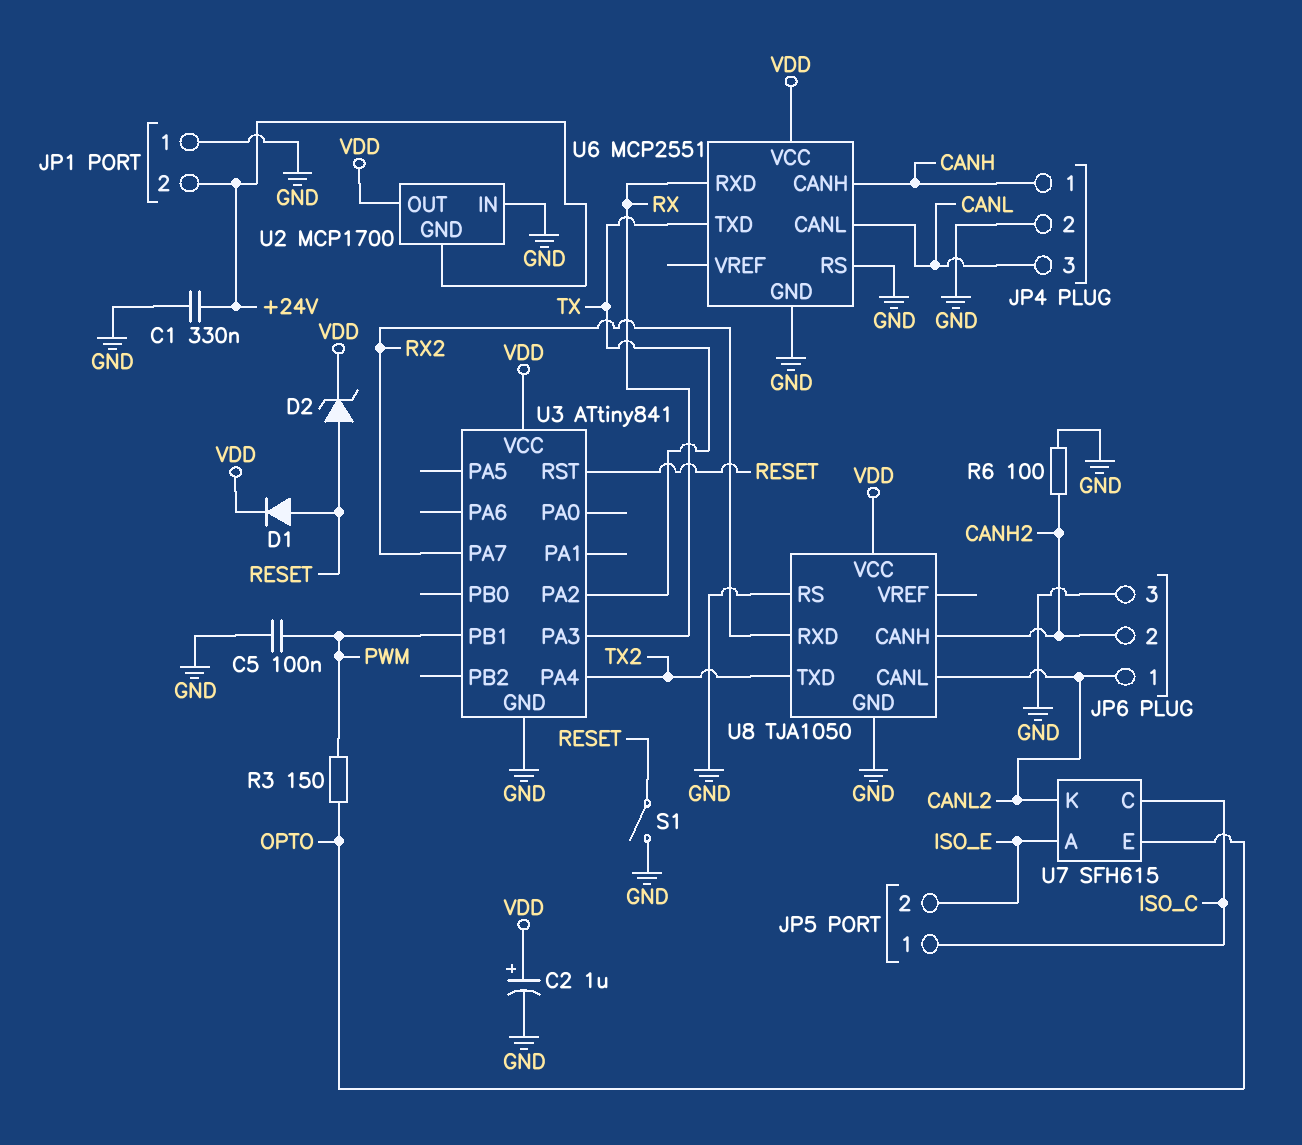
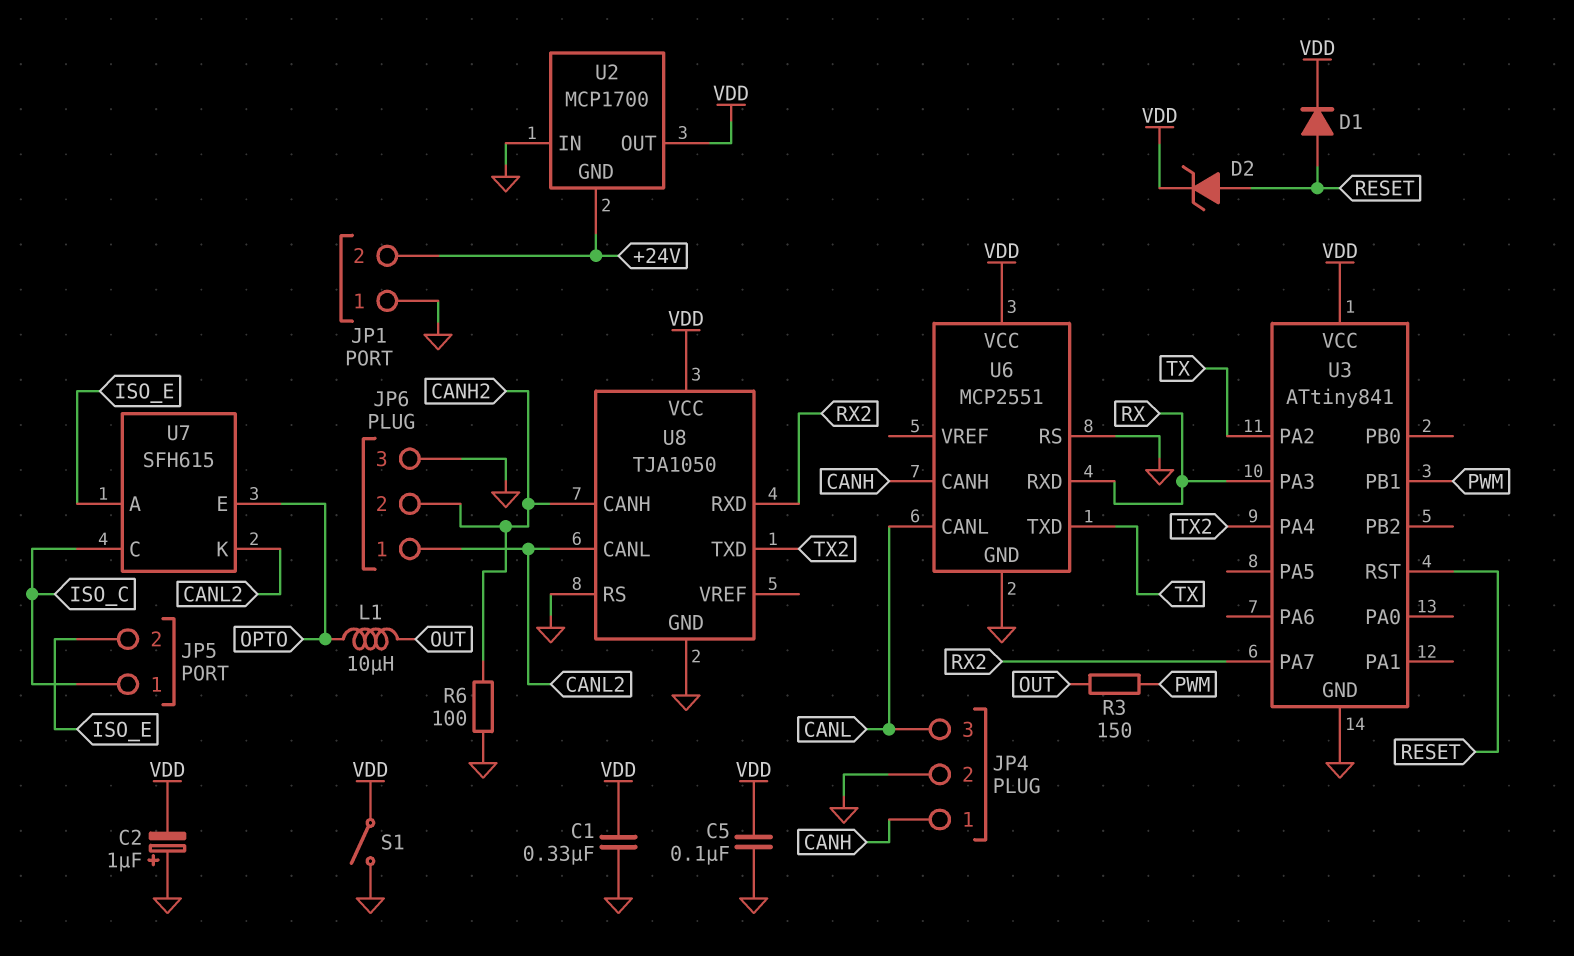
C1: 330nF (+24V, GND) -> 330nF (GND, VDD)
C2: 1uF (plus VDD, minus GND) -> 1uF (plus GND, minus VDD)
C5: 100nF (GND, PWM) -> 100nF (GND, VDD)
L1: none -> 10uH (OPTO, OUT)
R3: 150 (OPTO, PWM) -> 150 (OUT, PWM)
S1: switch (GND, RESET) -> switch (GND, VDD)

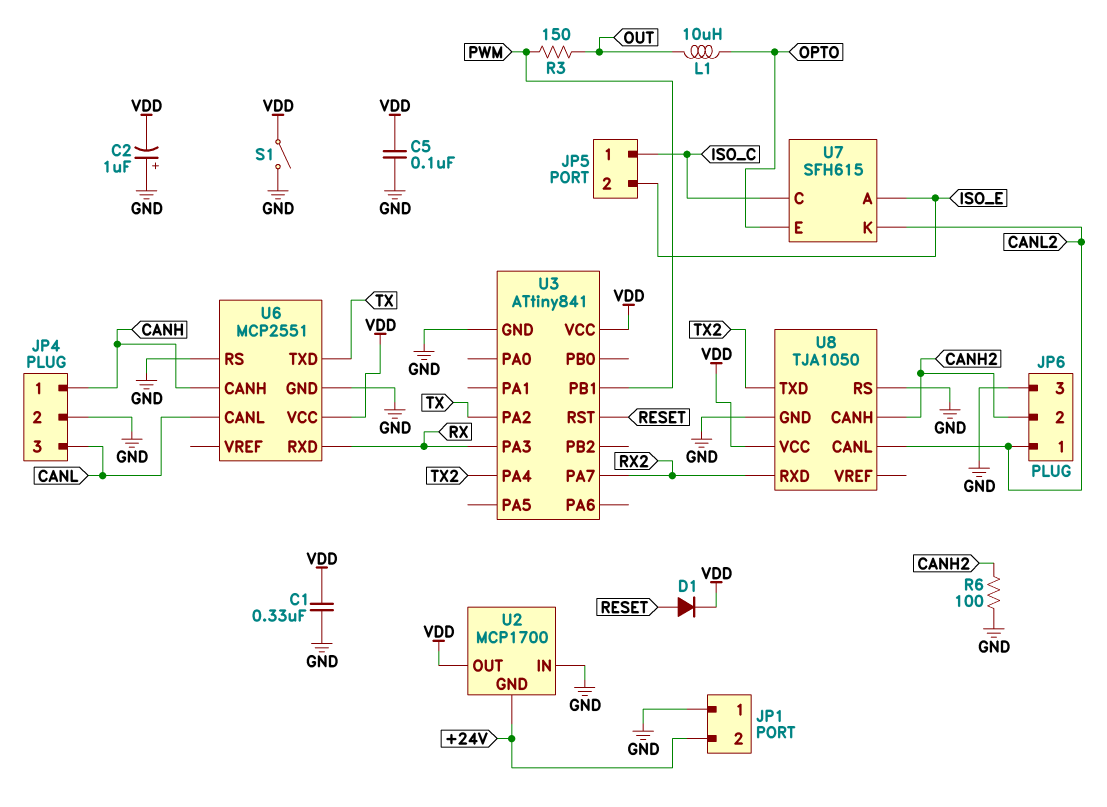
D2: zener (A RESET, K VDD) -> none

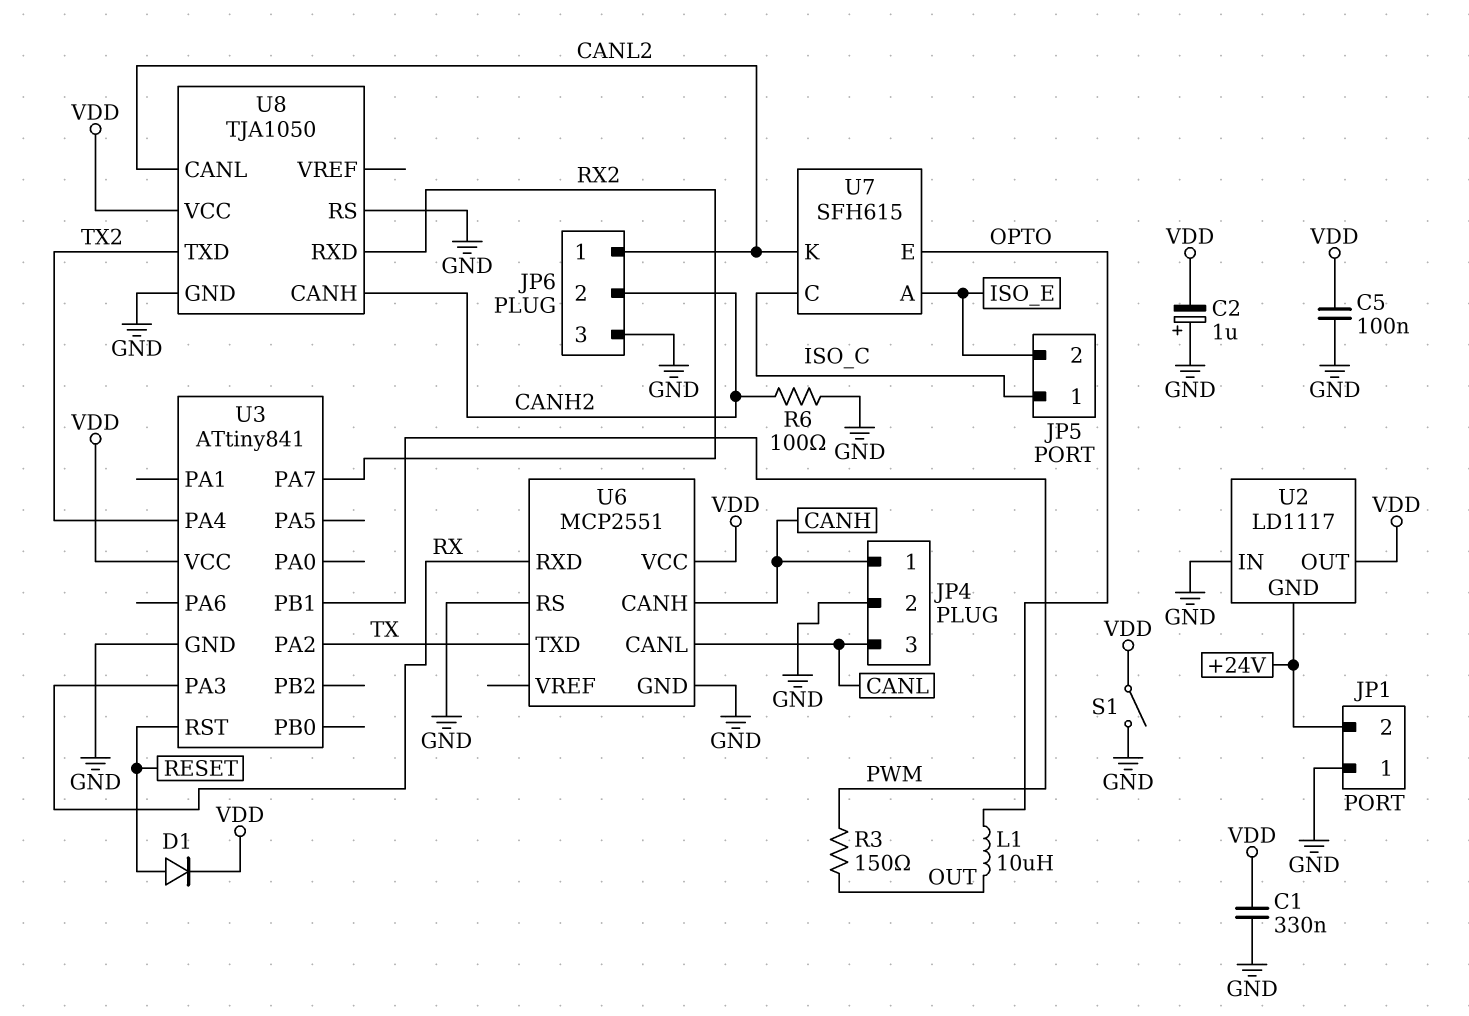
U2: MCP1700 -> LD1117

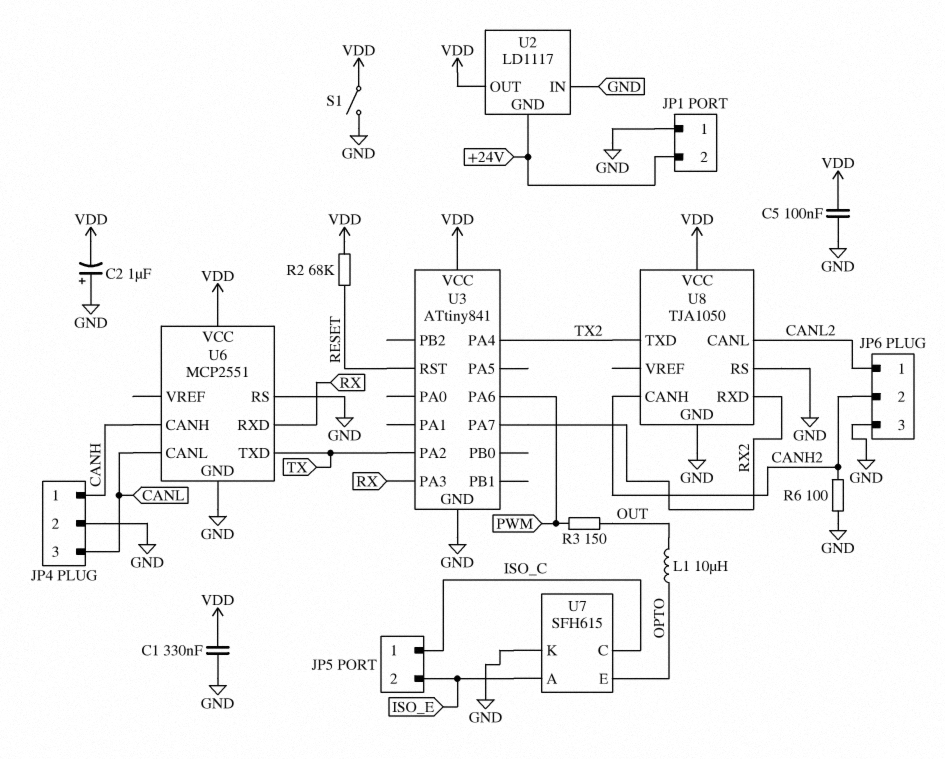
D1: diode (A RESET, K VDD) -> none
R2: none -> 68k (RESET, VDD)
U3 pin PA6: none -> PWM
U3 pin PB1: PWM -> none
U7 pin K: CANL2 -> GND

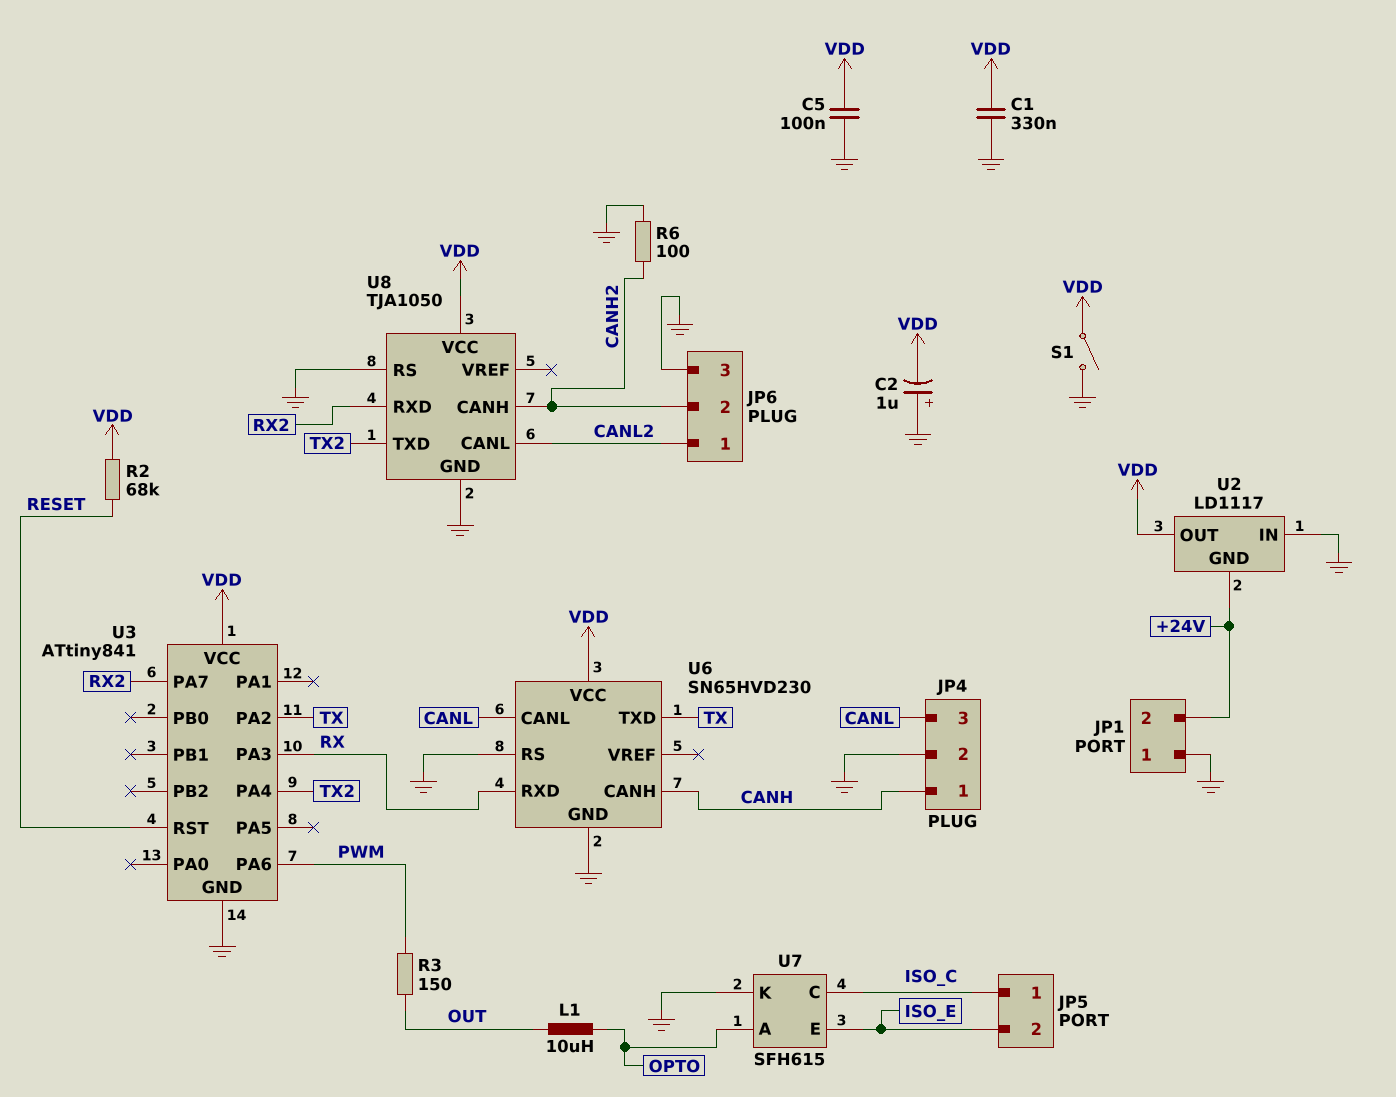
U6: MCP2551 -> SN65HVD230
U7 pin A: ISO_E -> OPTO
U7 pin E: OPTO -> ISO_E

